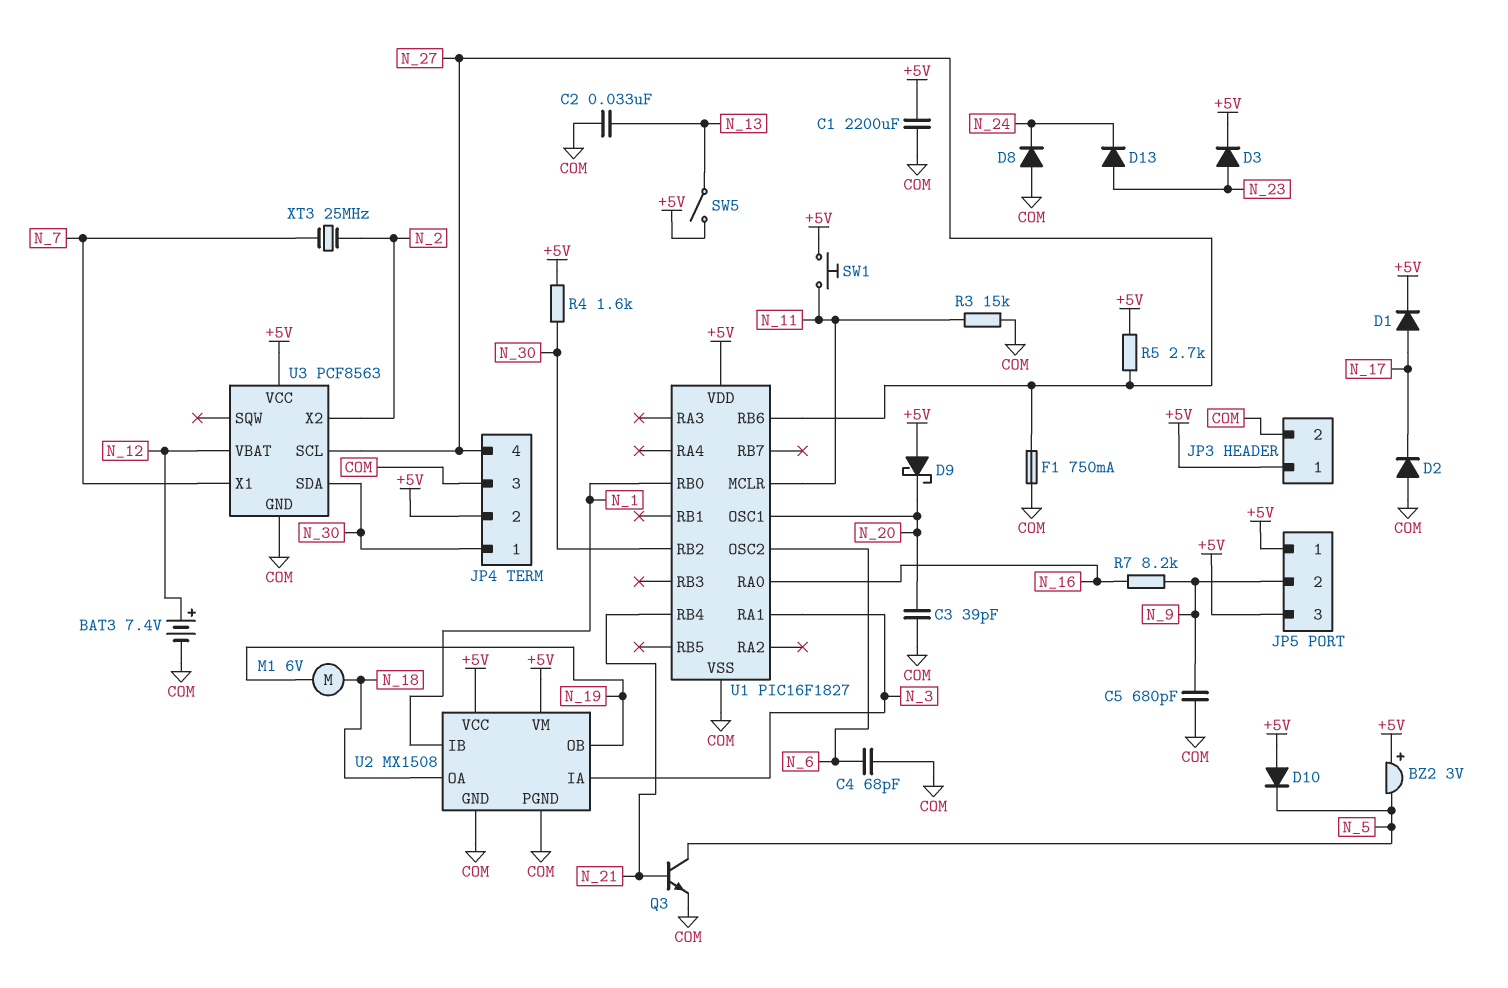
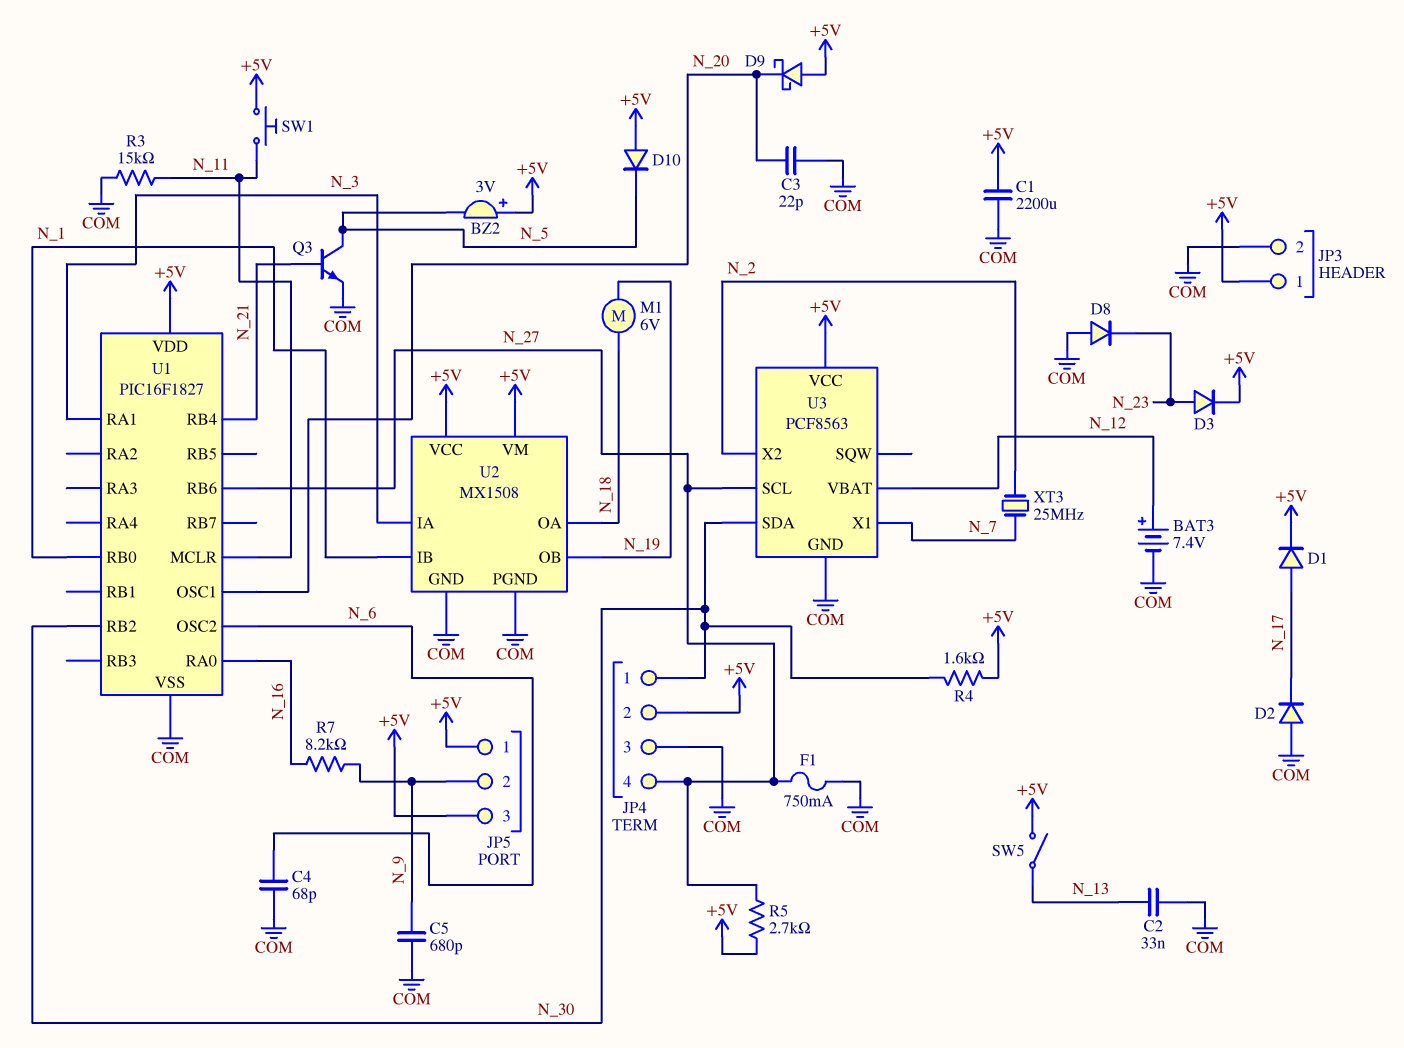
C3: 39pF (COM, N_20) -> 22pF (COM, N_20)
D8: diode (A COM, K N_24) -> diode (A COM, K N_23)
D13: diode (A N_23, K N_24) -> none

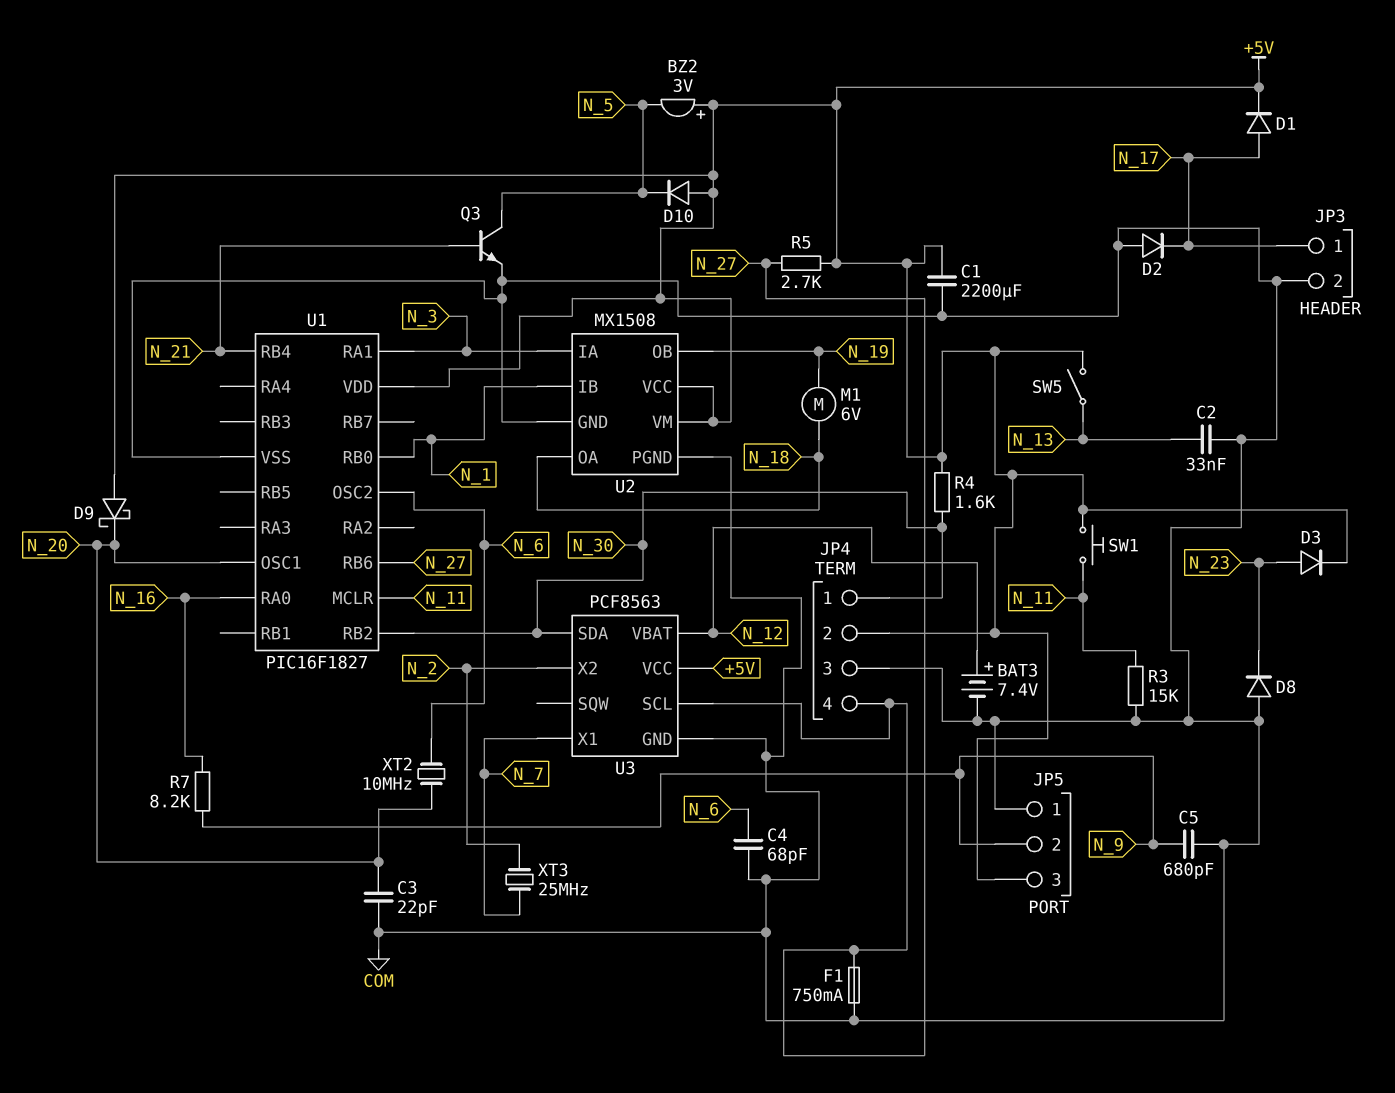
JP3 pin 1: +5V -> N_17
JP5 pin 1: +5V -> COM
XT2: none -> 10MHz (N_6, N_20)

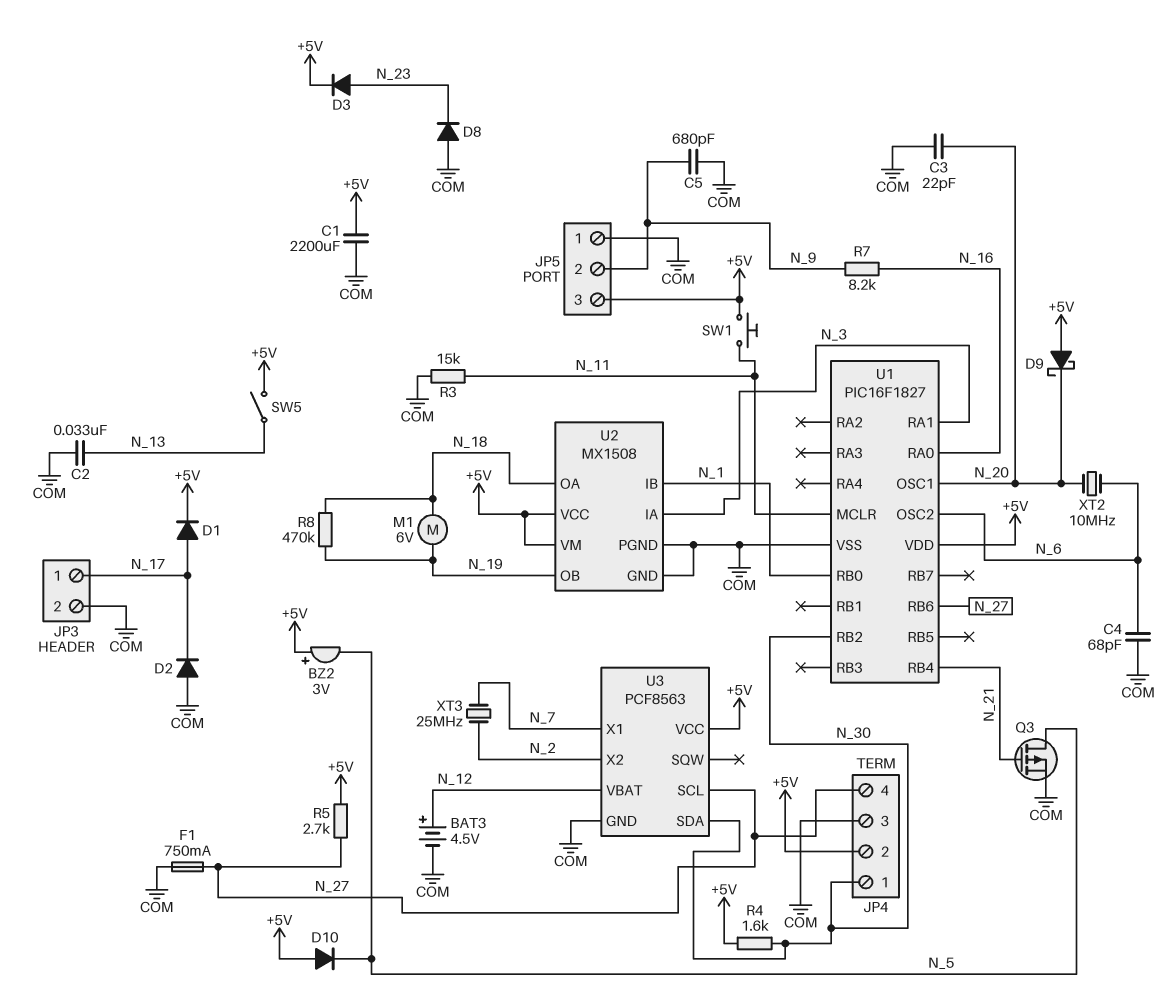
BAT3: 7.4V (plus N_12, minus COM) -> 4.5V (plus N_12, minus COM)
Q3: NPN (B N_21, C N_5, E COM) -> PMOS (G N_21, D N_5, S COM)
R8: none -> 470k (N_18, N_19)

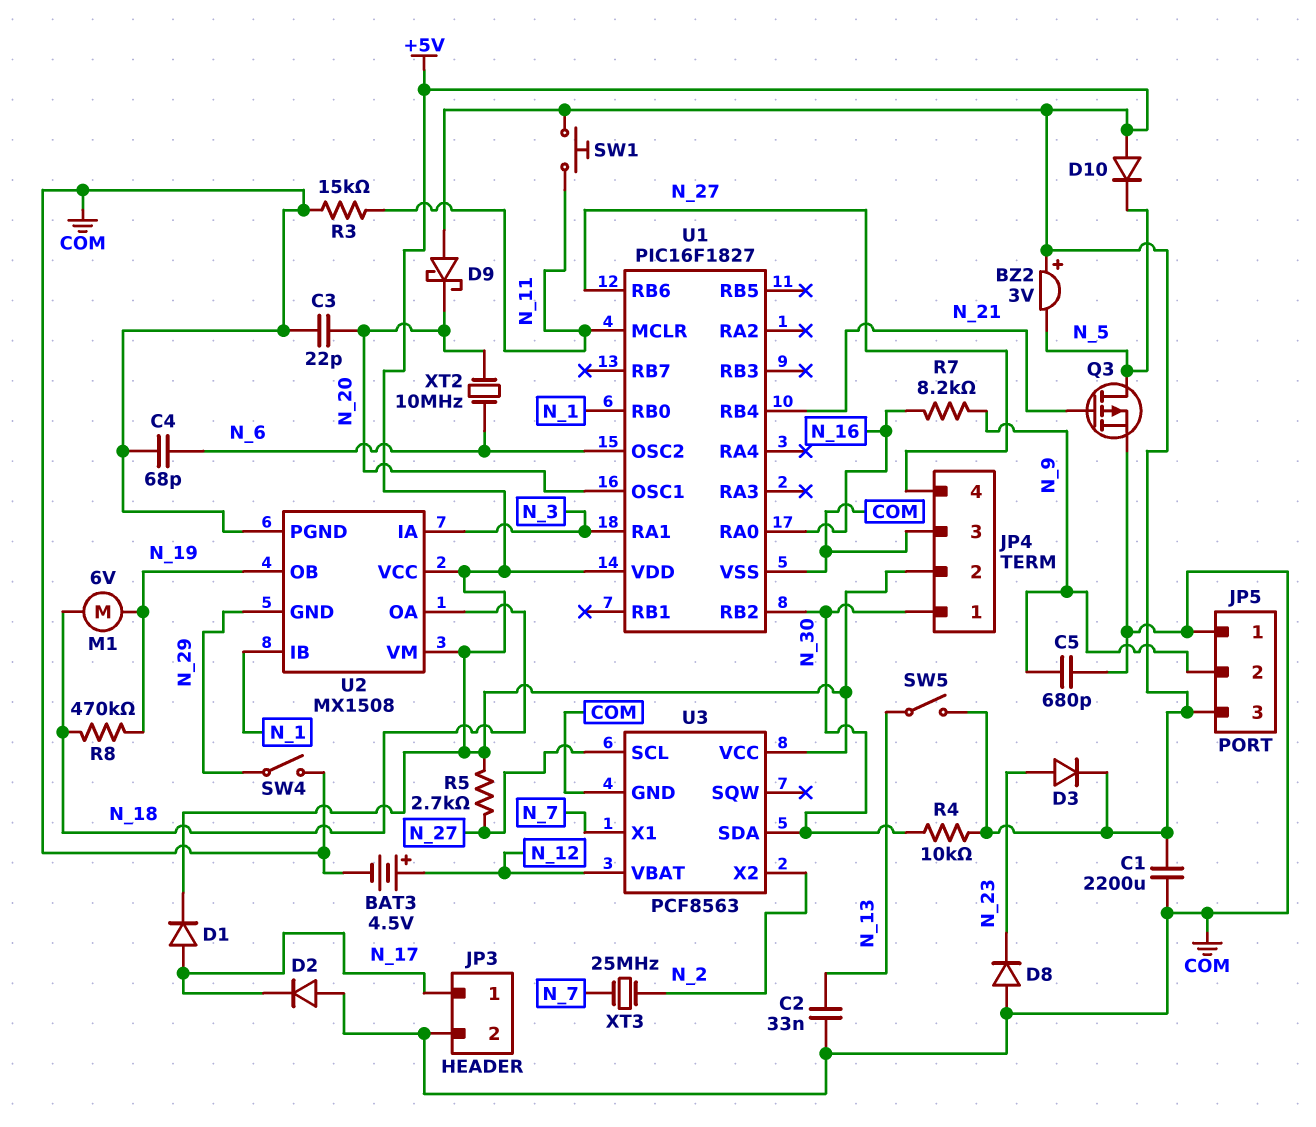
F1: 750mA (COM, N_27) -> none
R4: 1.6k (+5V, N_30) -> 10k (+5V, N_30)
SW4: none -> switch (COM, N_29)
U2 pin GND: COM -> N_29

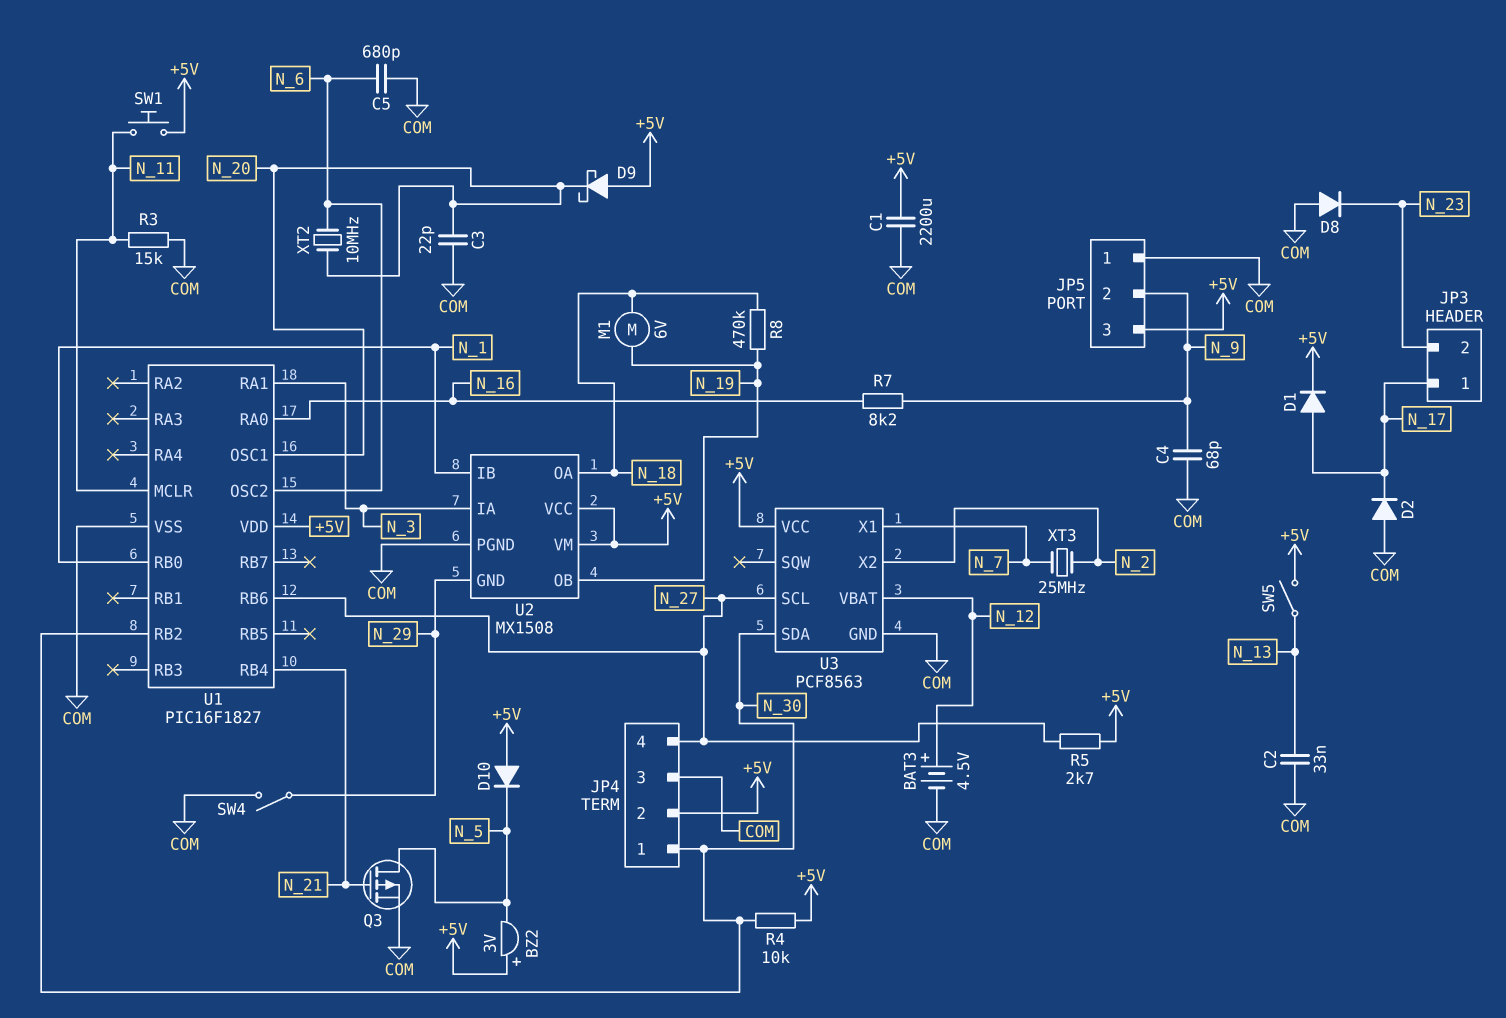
C4: 68pF (COM, N_6) -> 68pF (COM, N_9)
C5: 680pF (COM, N_9) -> 680pF (COM, N_6)
D3: diode (A N_23, K +5V) -> none
JP3 pin 2: COM -> N_23

